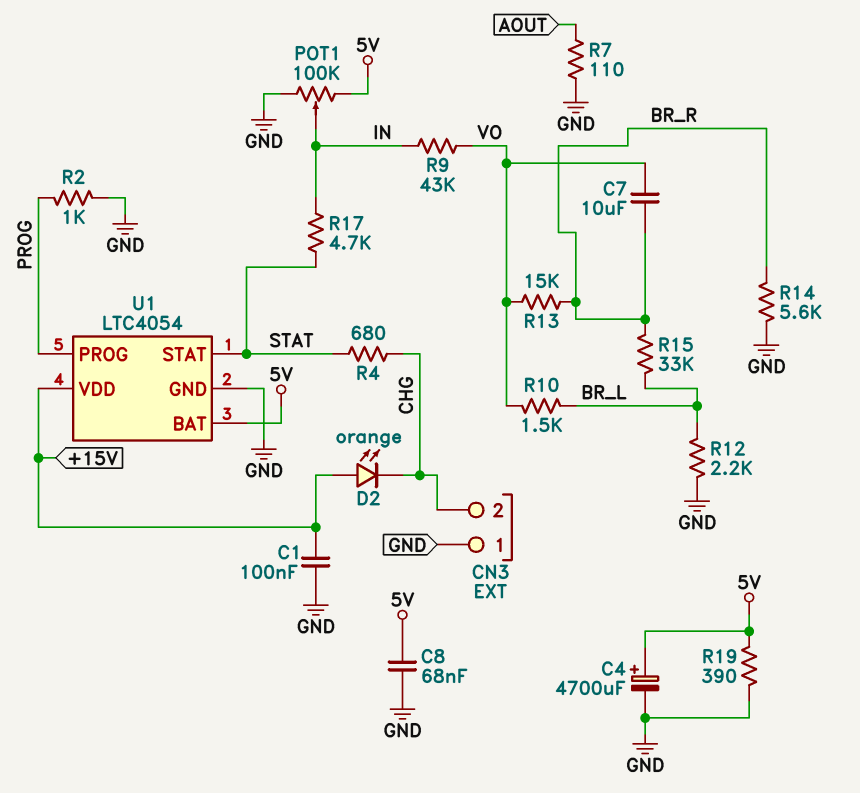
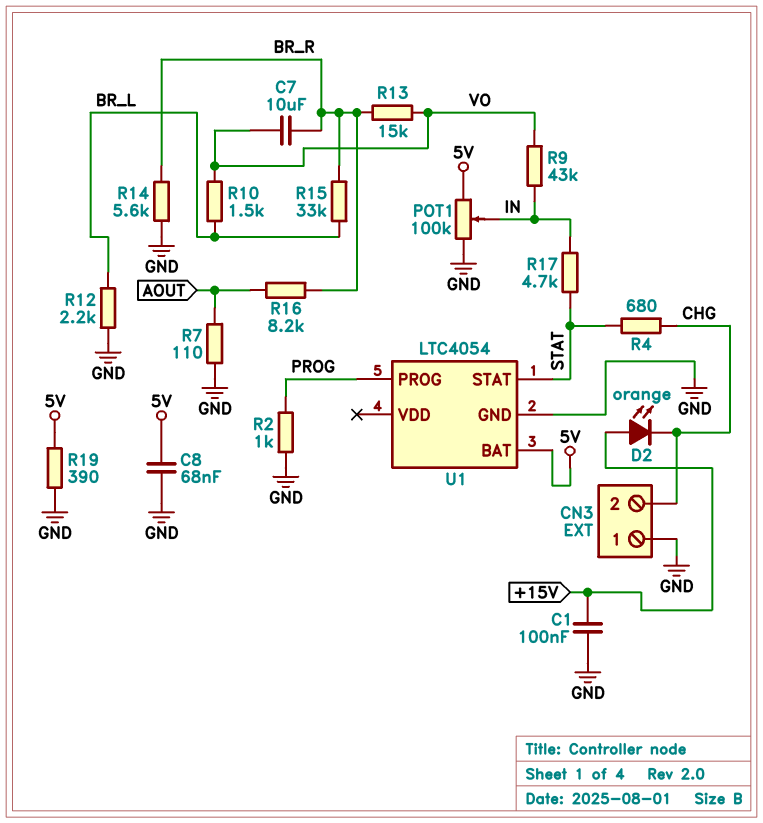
C4: 4700uF (plus 5V, minus GND) -> none
R16: none -> 8.2k (AOUT, BR_R)
U1 pin VDD: +15V -> none

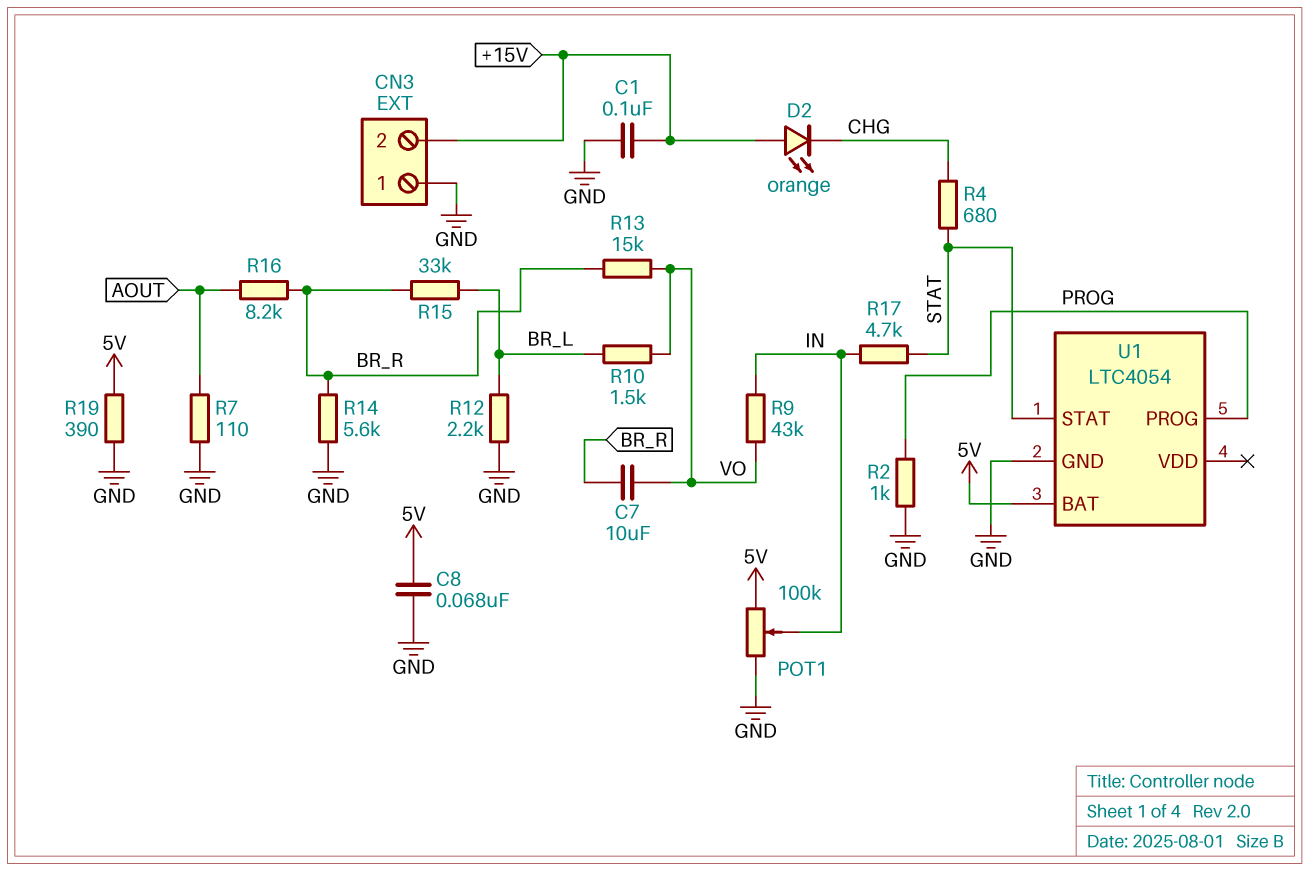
CN3 pin 2: CHG -> +15V

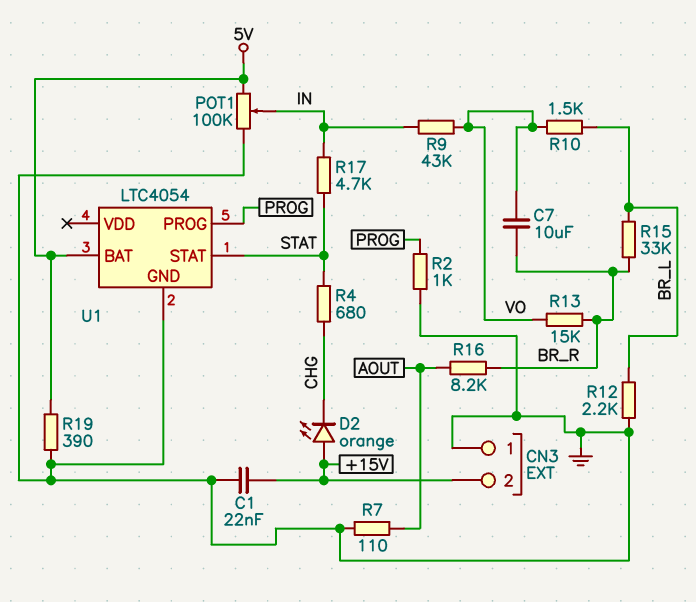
C1: 100nF (+15V, GND) -> 22nF (+15V, GND)
C8: 68nF (5V, GND) -> none
R14: 5.6k (BR_R, GND) -> none

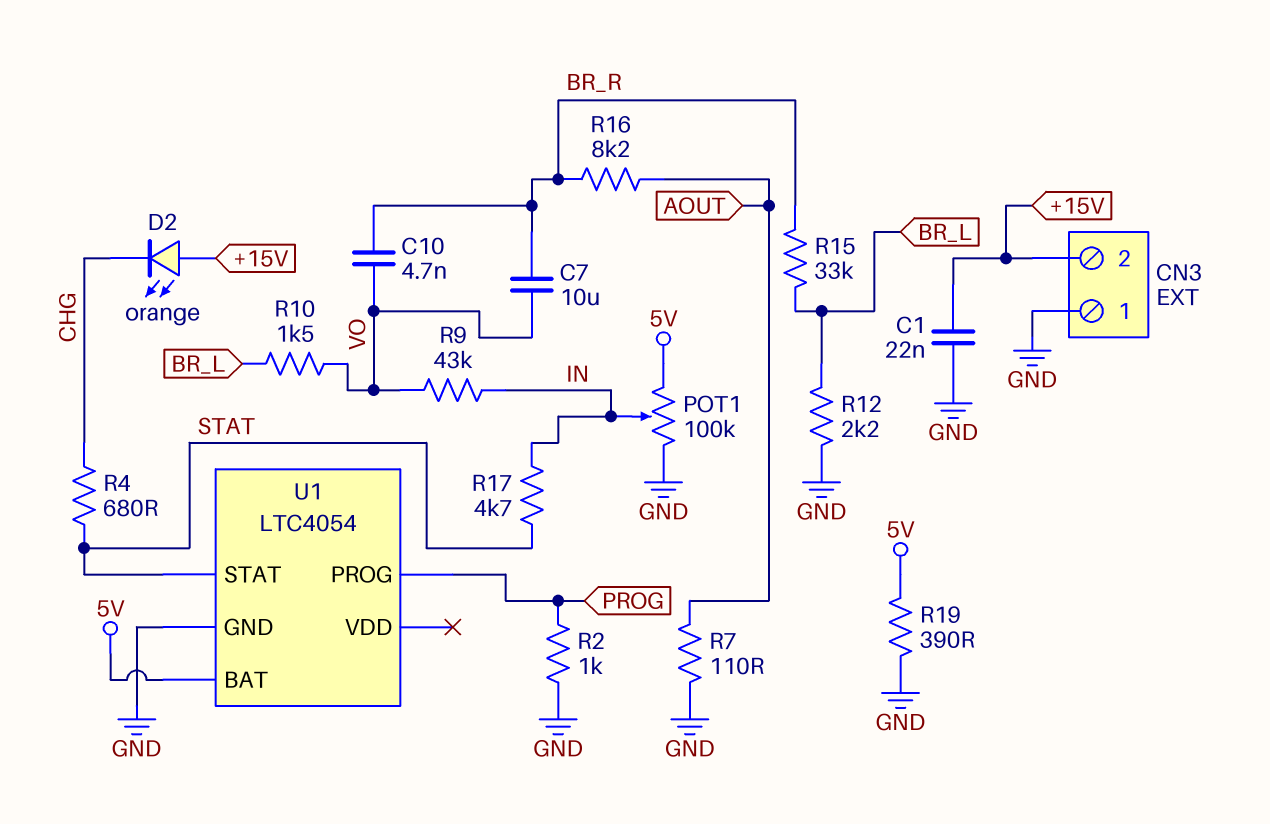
C10: none -> 4.7nF (BR_R, VO)
R13: 15k (BR_R, VO) -> none

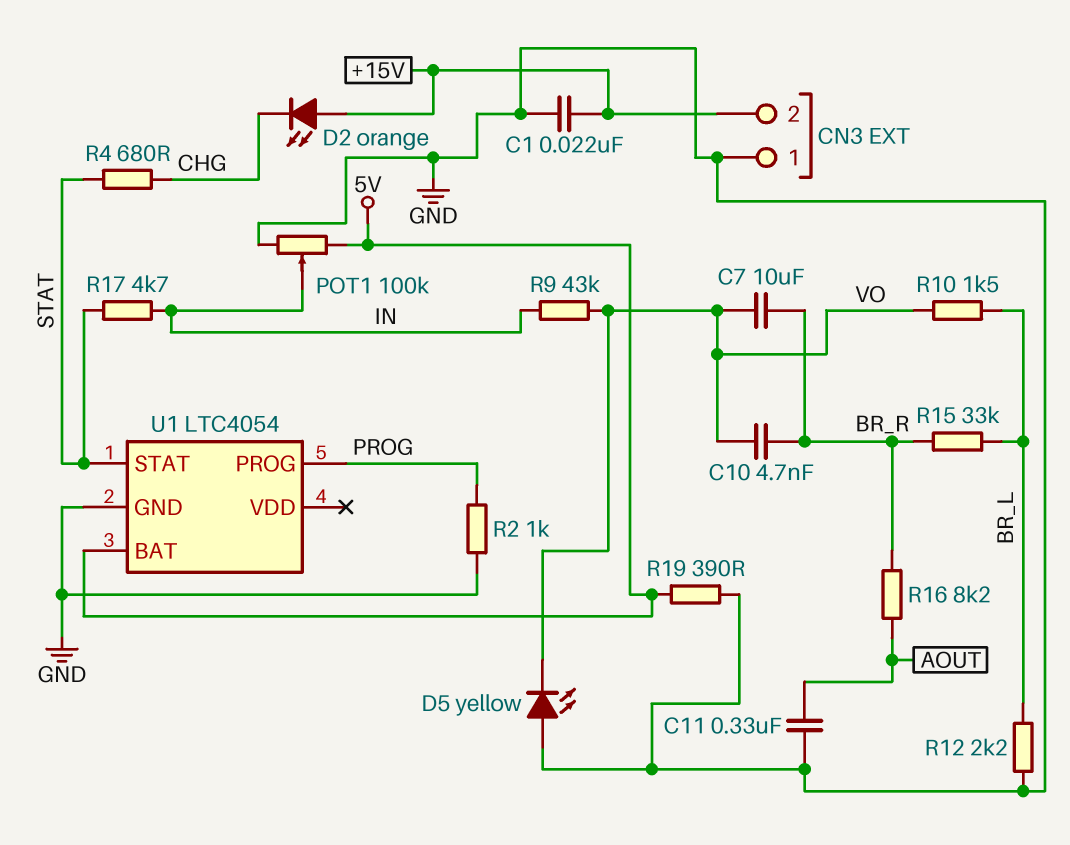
C11: none -> 330nF (AOUT, GND)
D5: none -> LED yellow (A GND, K VO)
R7: 110 (AOUT, GND) -> none

